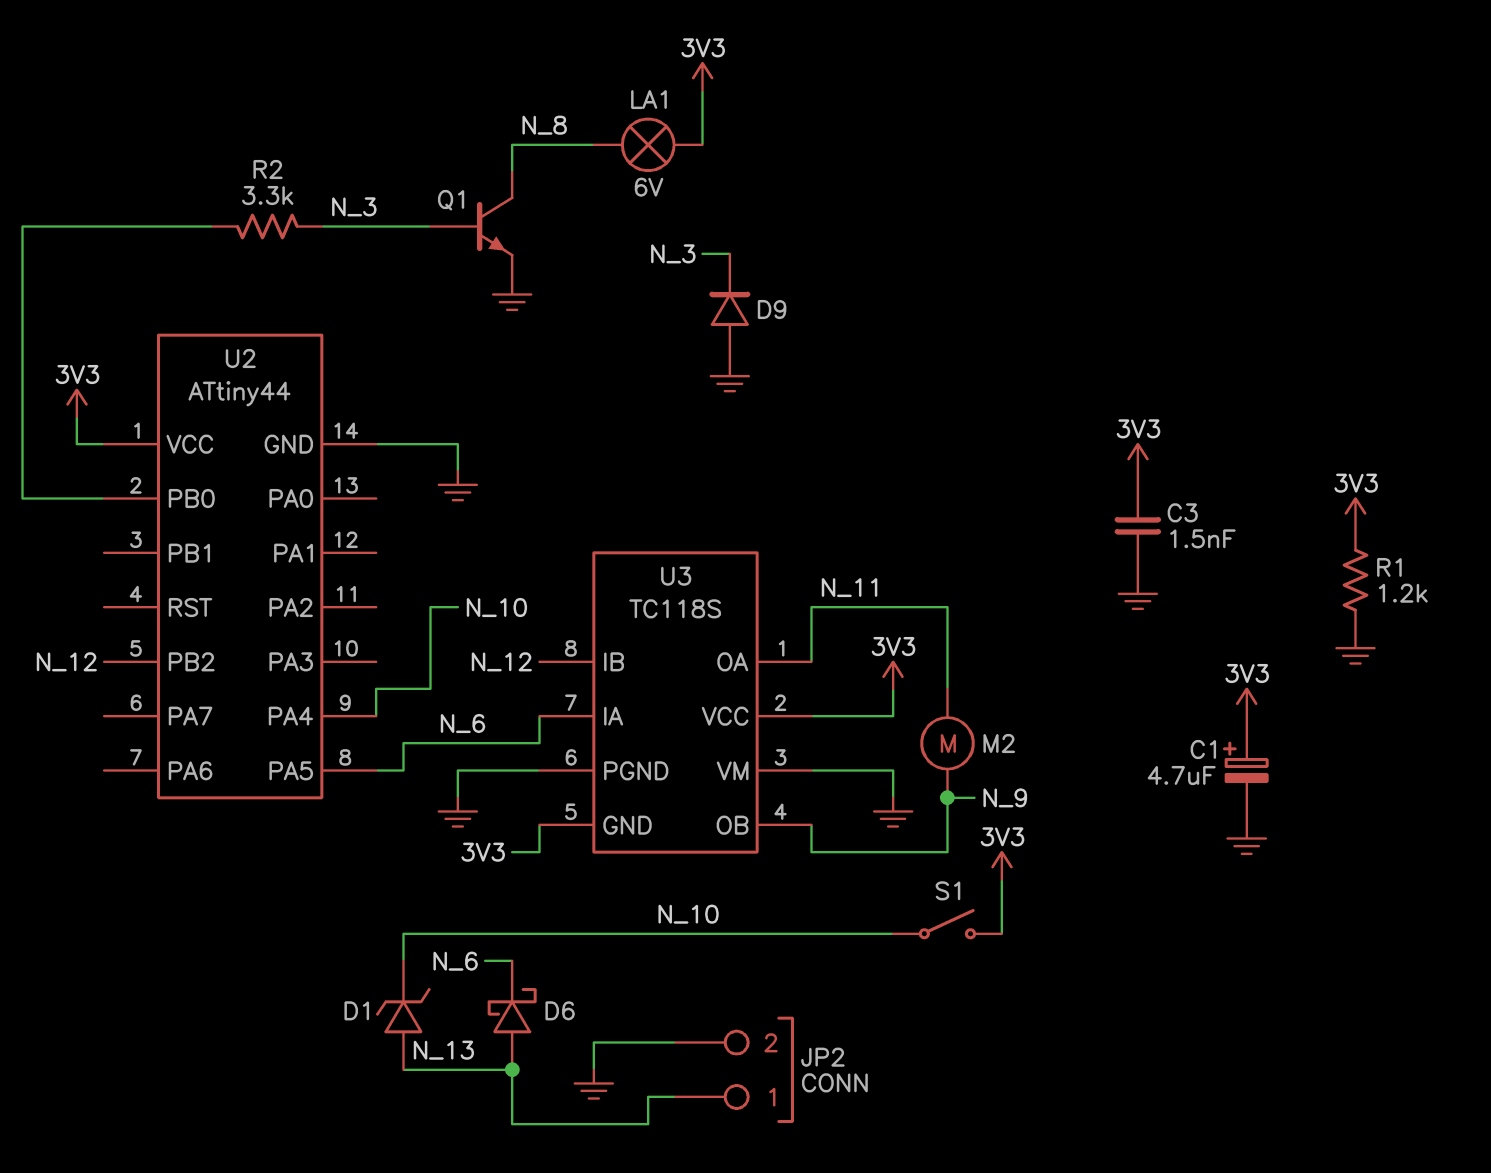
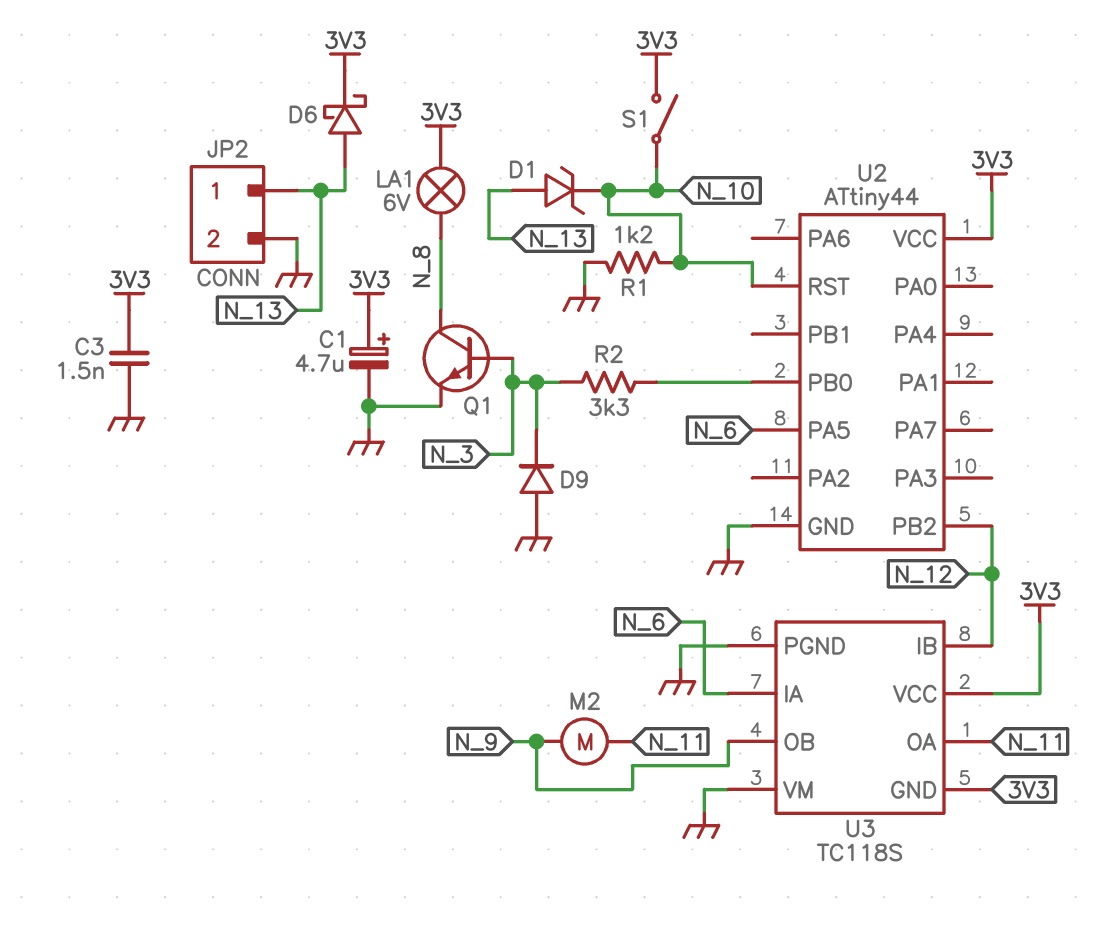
D6: schottky (A N_13, K N_6) -> schottky (A N_13, K 3V3)
R1: 1.2k (3V3, GND) -> 1.2k (GND, N_10)
U2 pin PA4: N_10 -> none
U2 pin RST: none -> N_10

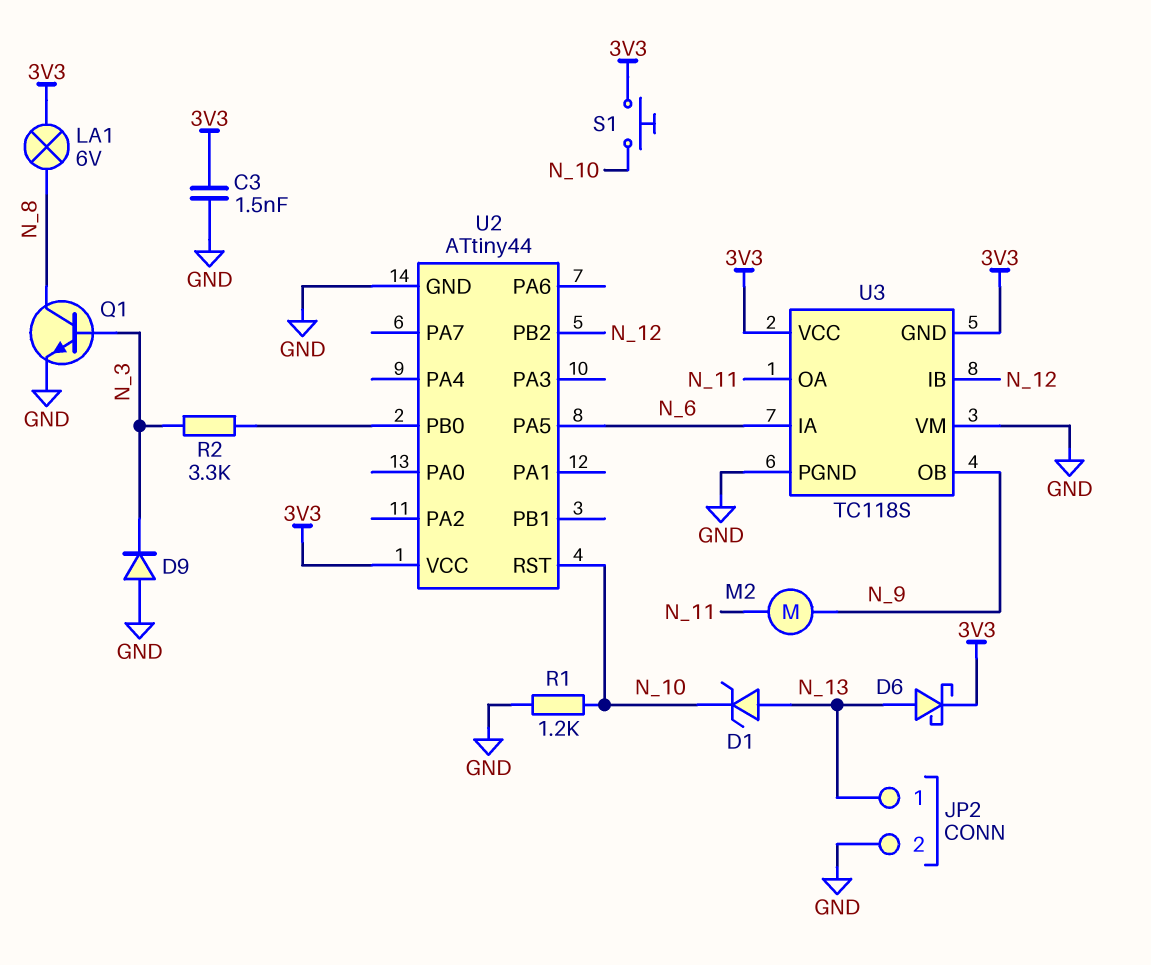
C1: 4.7uF (plus 3V3, minus GND) -> none
S1: switch (3V3, N_10) -> button (3V3, N_10)

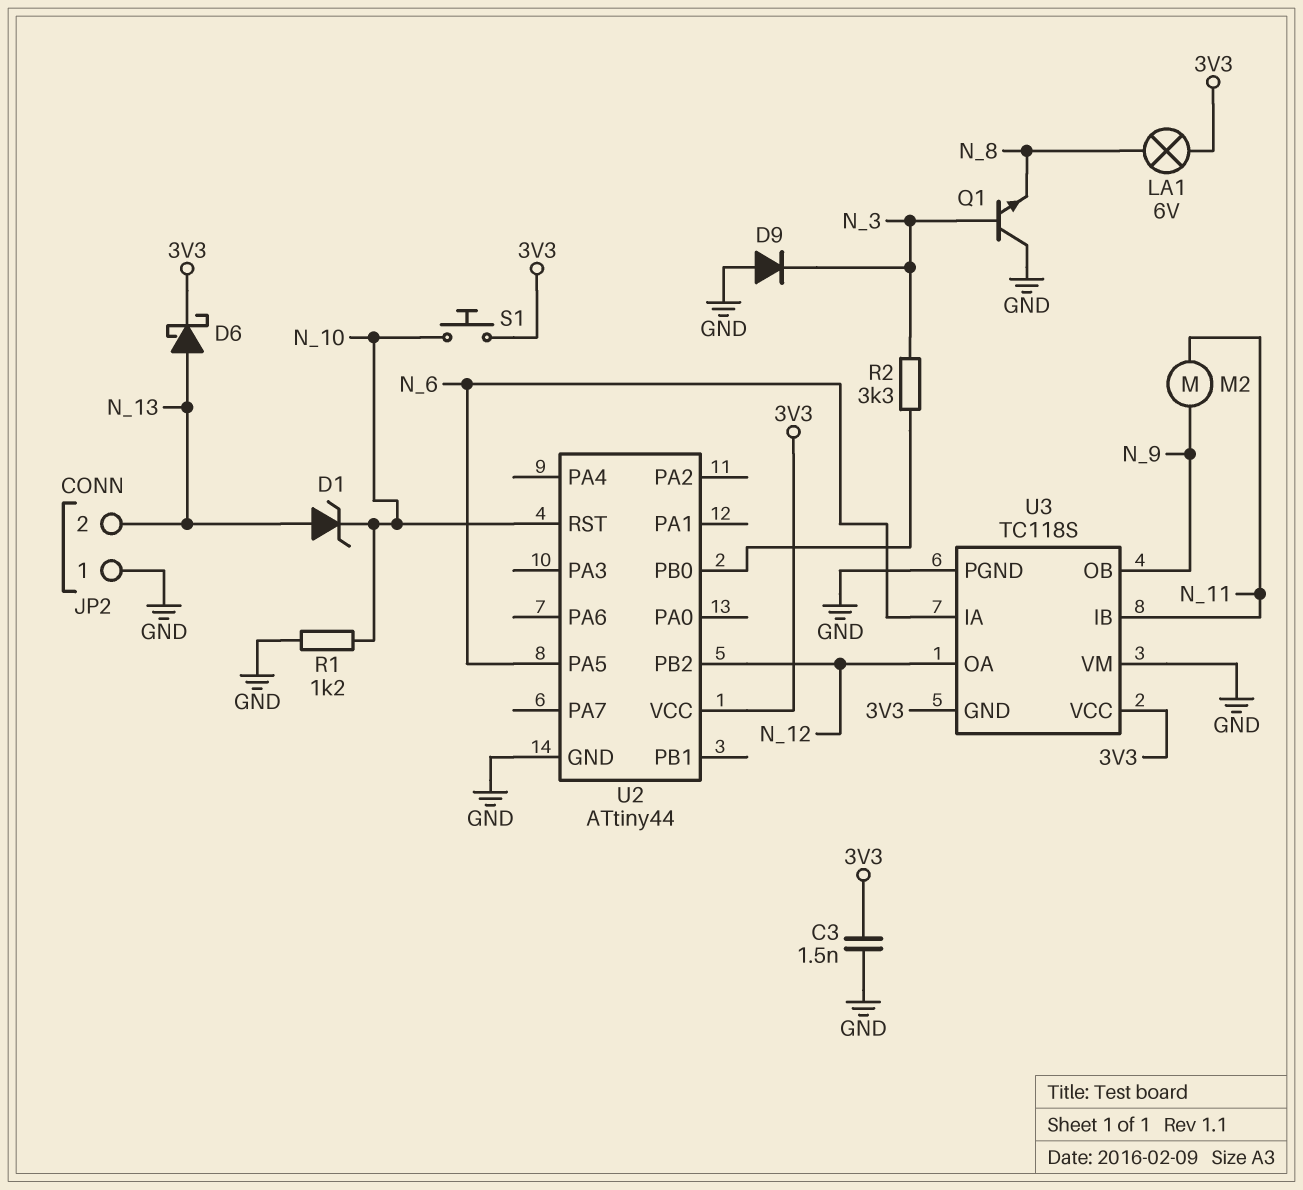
JP2 pin 1: N_13 -> GND
JP2 pin 2: GND -> N_13
Q1: NPN (B N_3, C N_8, E GND) -> NPN (B N_3, C GND, E N_8)
U3 pin IB: N_12 -> N_11
U3 pin OA: N_11 -> N_12

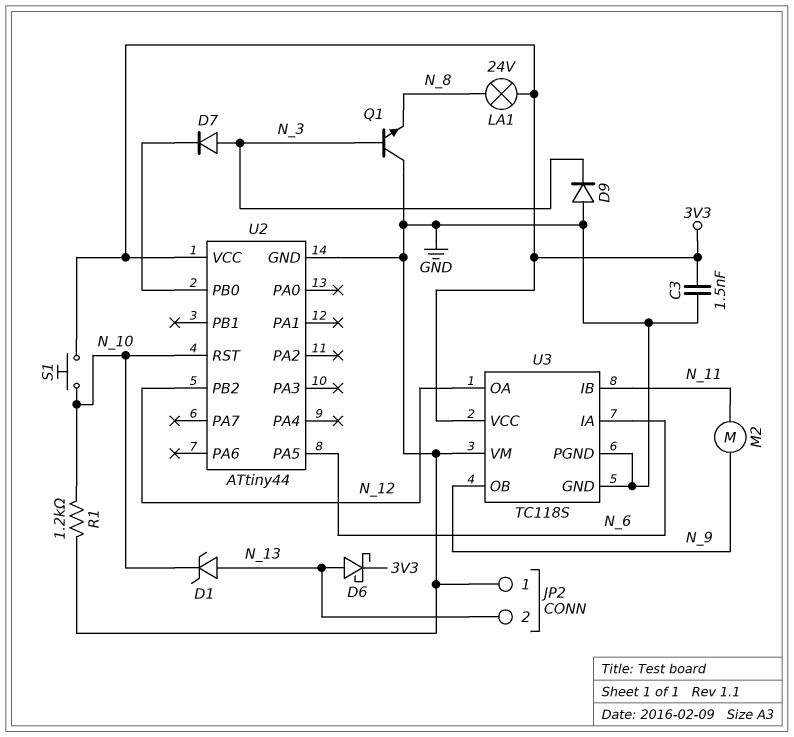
D7: none -> diode (A N_3, K U2/PB0)
LA1: lamp 6V (3V3, N_8) -> lamp 24V (3V3, N_8)
R2: 3.3k (N_3, U2/PB0) -> none
U3 pin GND: 3V3 -> GND

